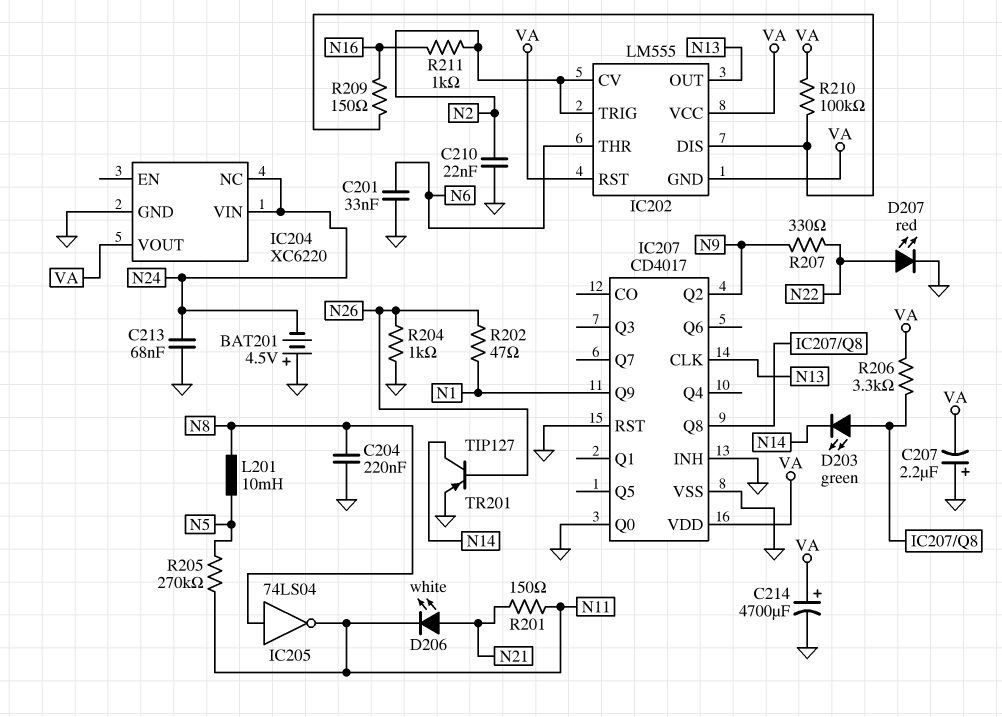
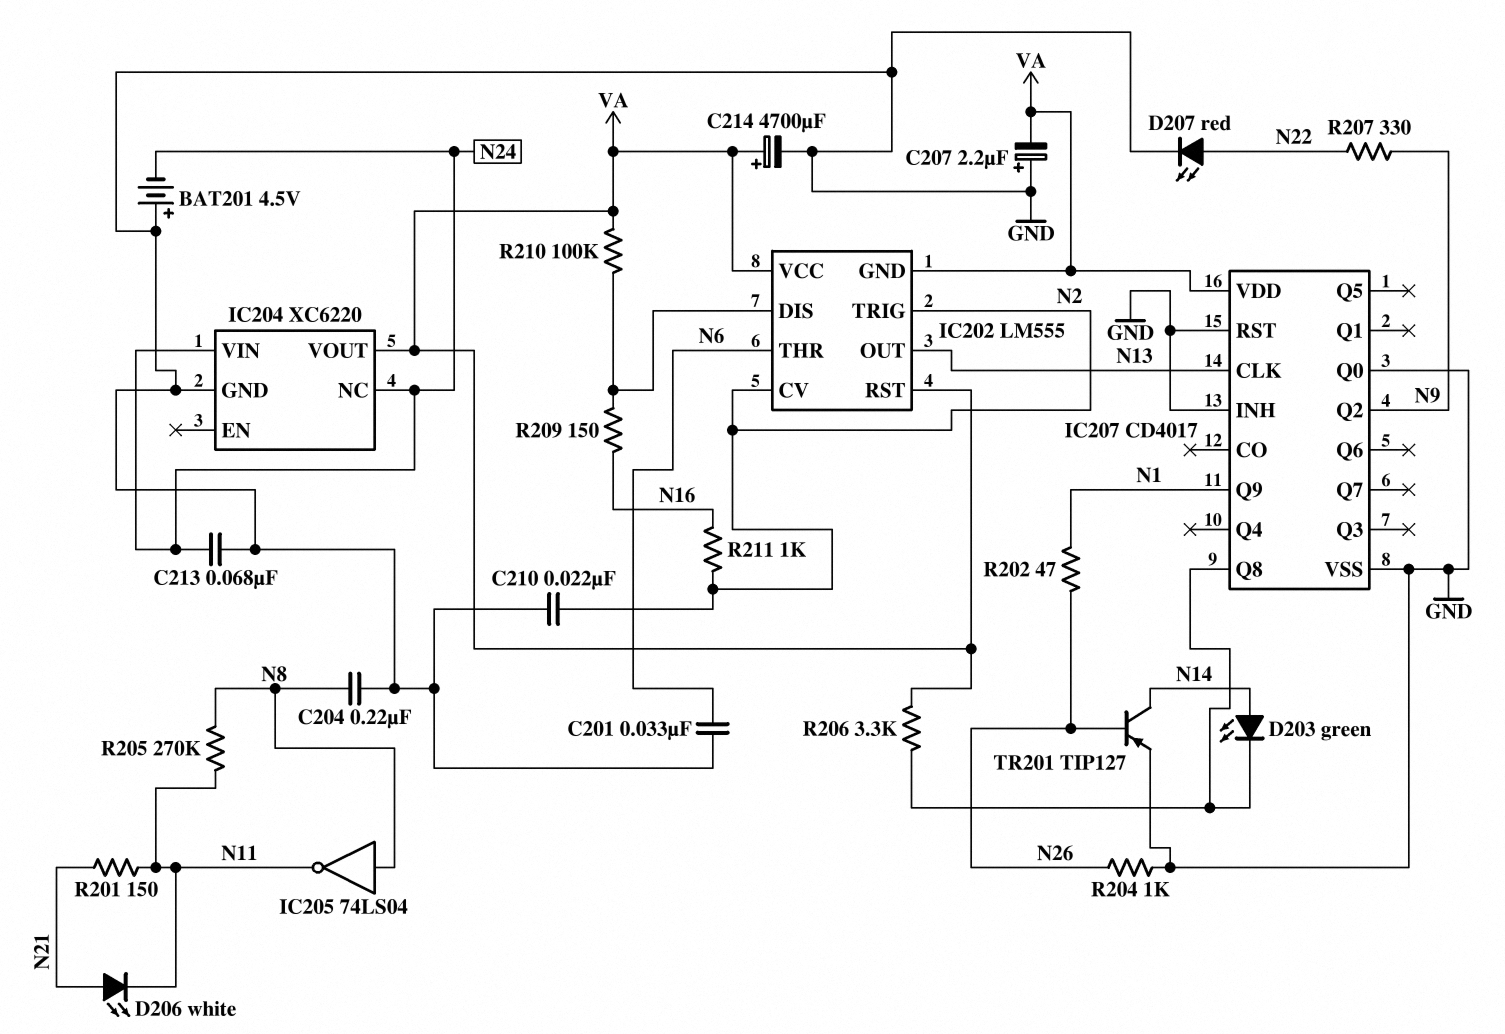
D203: LED green (A IC207/Q8, K N14) -> LED green (A N14, K IC207/Q8)
L201: 10mH (N5, N8) -> none
R205: 270k (N5, N11) -> 270k (N8, N11)

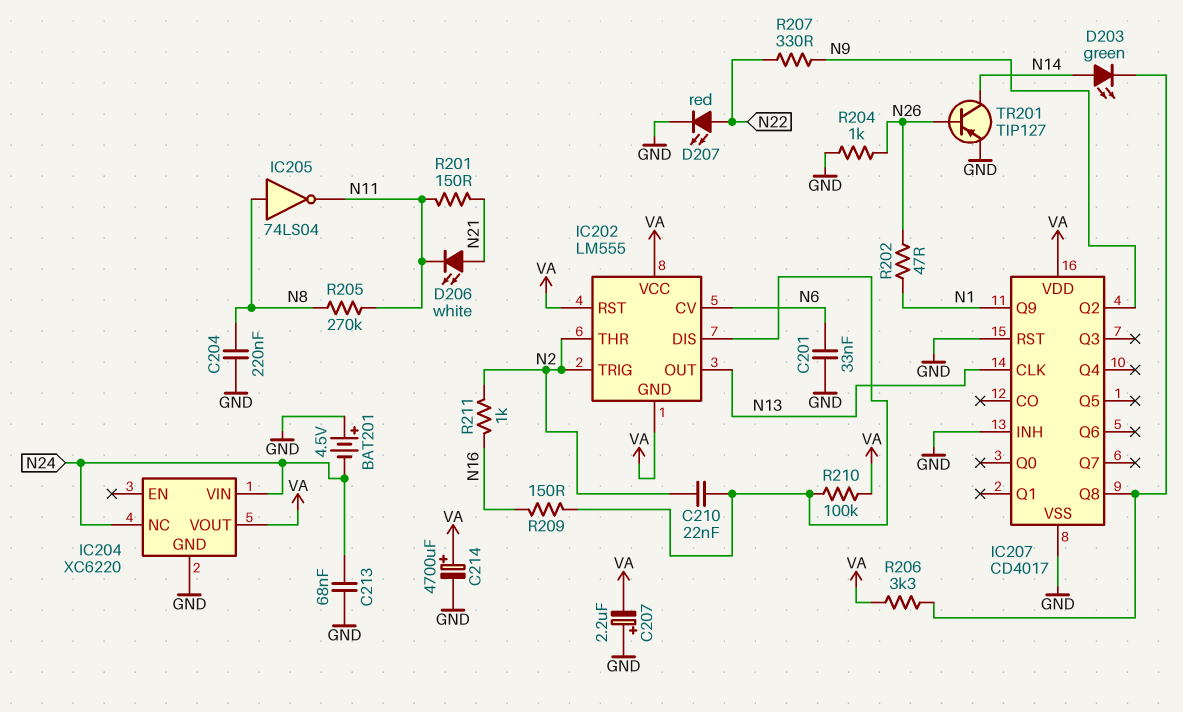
C210: 22nF (GND, N2) -> 22nF (IC202/DIS, N2)
IC202 pin CV: N2 -> N6
IC202 pin THR: N6 -> N2
IC207 pin Q0: GND -> none

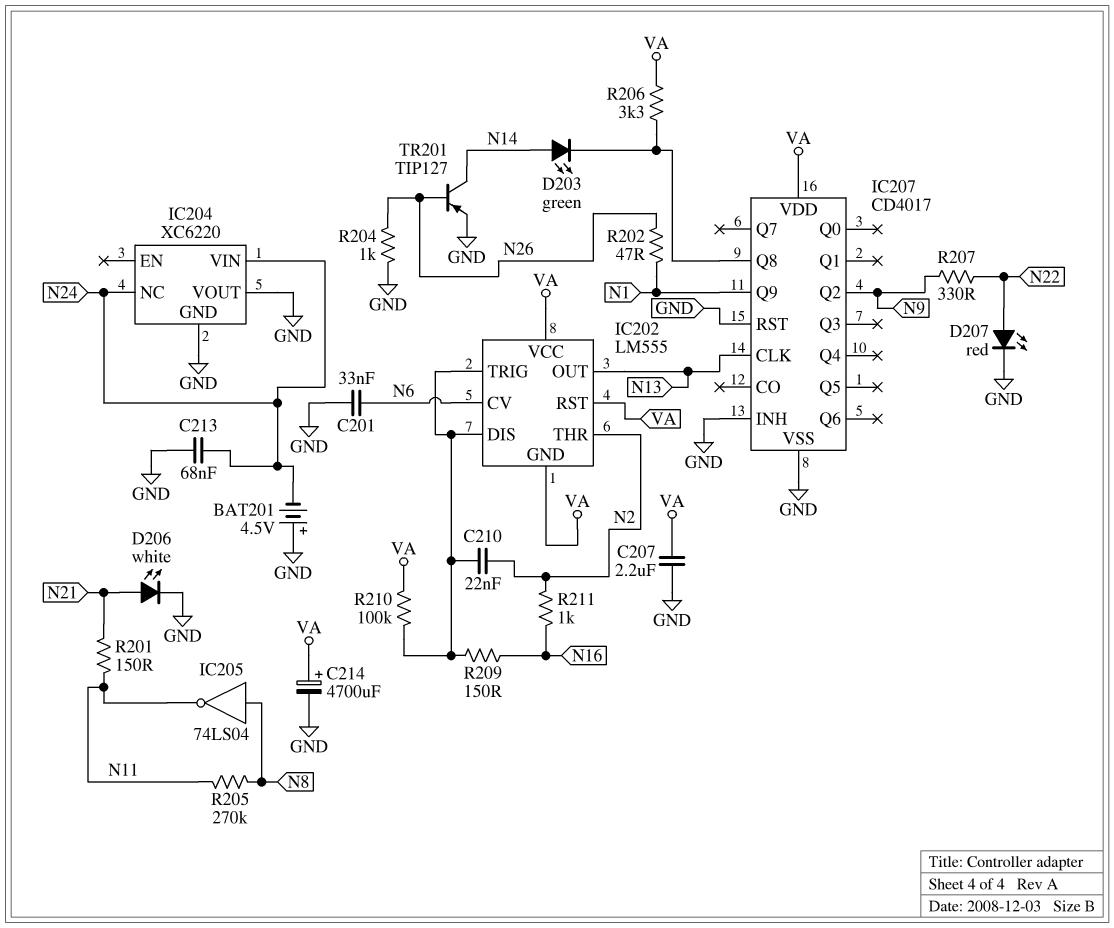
C204: 220nF (GND, N8) -> none
C207: 2.2uF (plus GND, minus VA) -> 2.2uF (GND, VA)
D206: LED white (A N21, K N11) -> LED white (A N21, K GND)
IC202 pin TRIG: N2 -> IC202/DIS
IC204 pin VOUT: VA -> GND

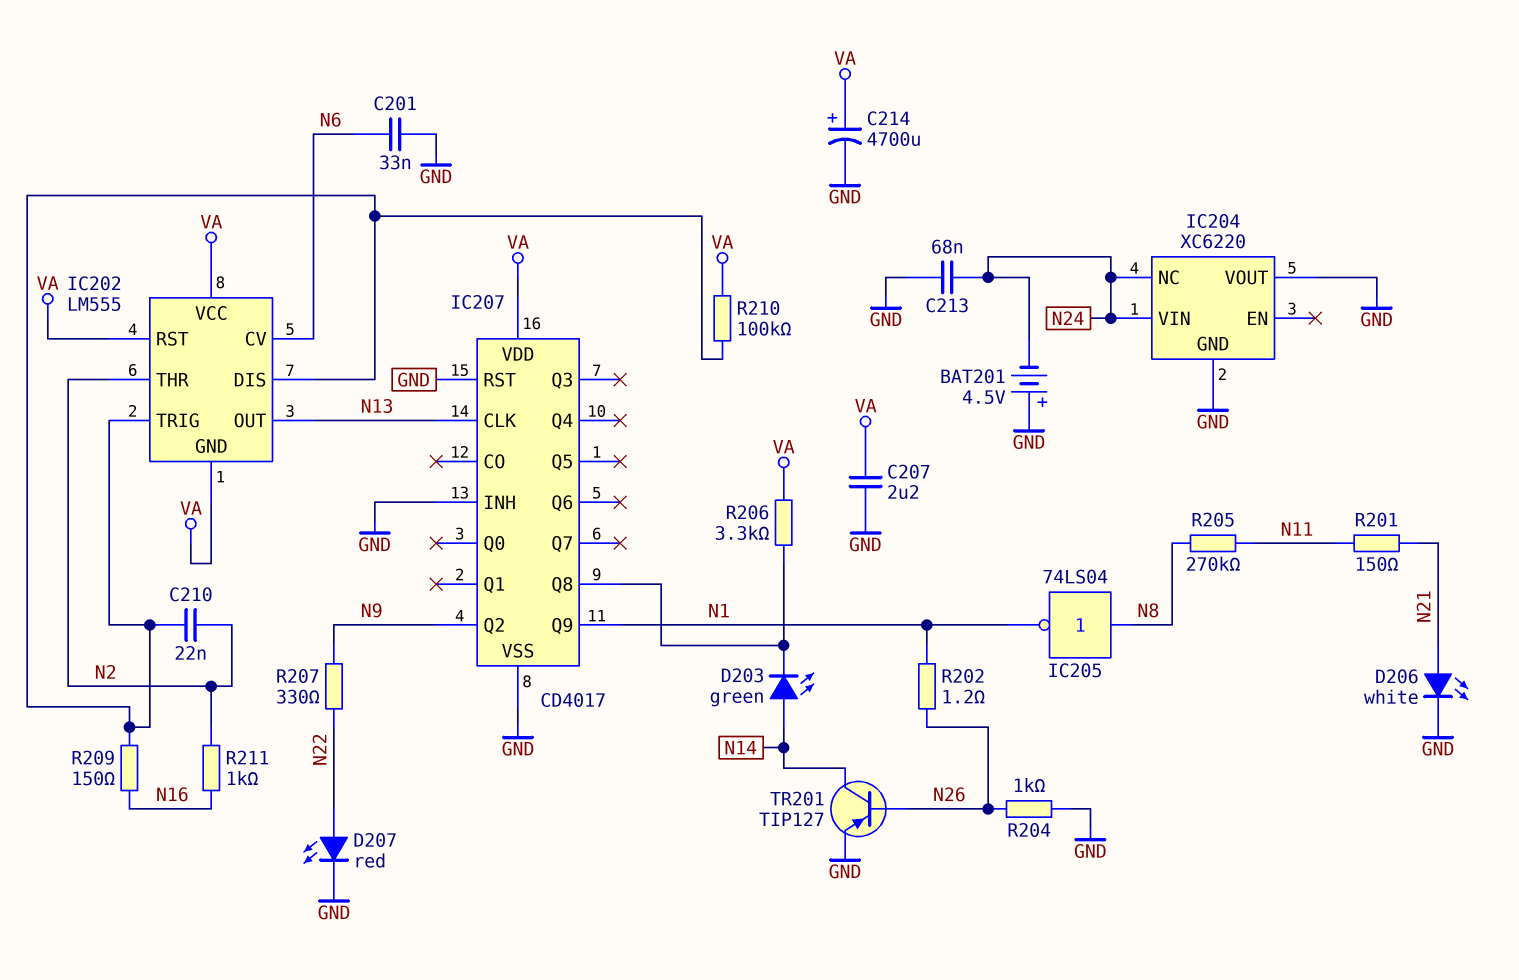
IC205: NOT 74LS04 (in N8, out N11) -> NOT 74LS04 (in N8, out N1)
R202: 47 (N1, N26) -> 1.2 (N1, N26)

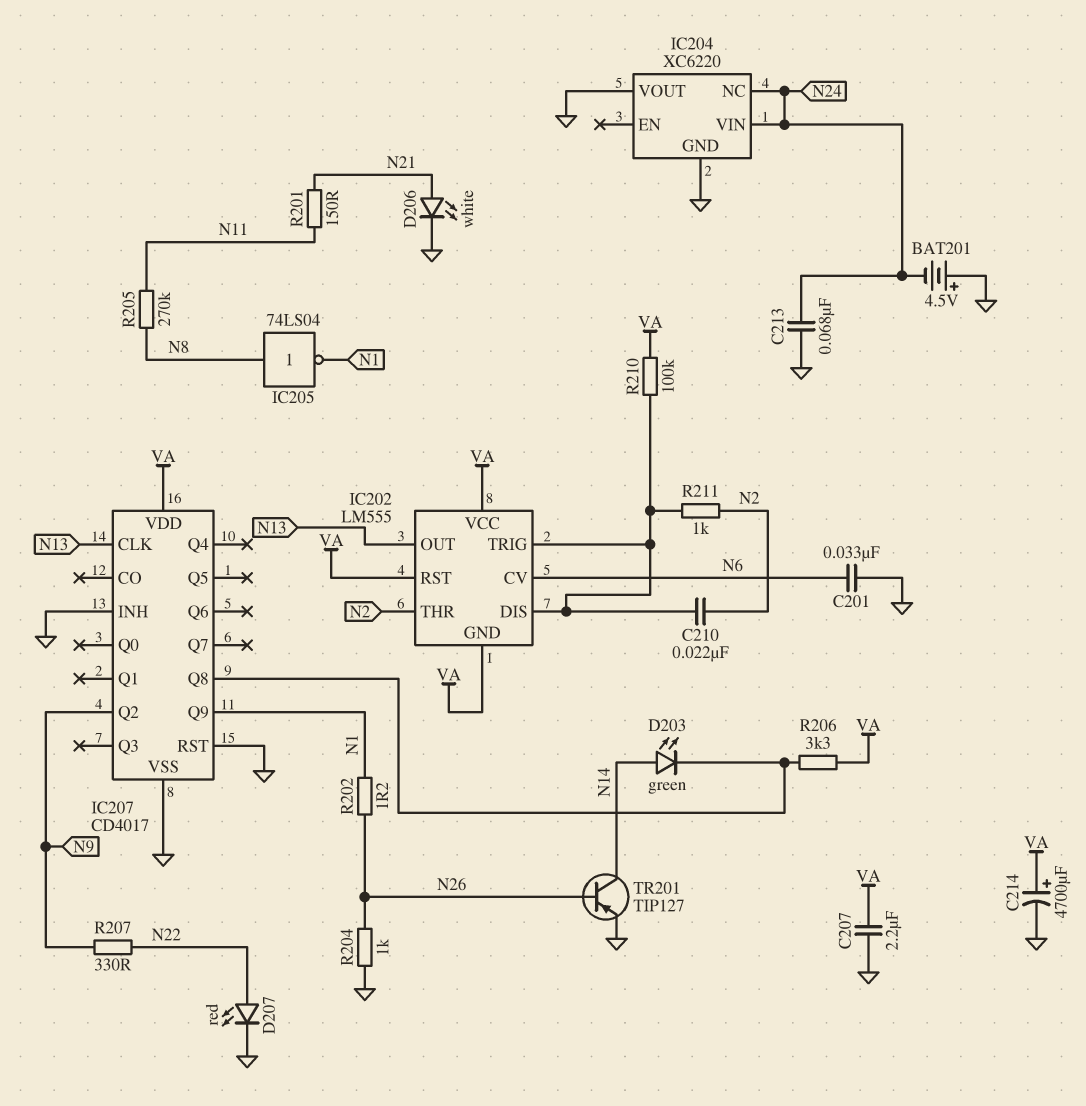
R209: 150 (IC202/DIS, N16) -> none
R211: 1k (N2, N16) -> 1k (IC202/DIS, N2)

